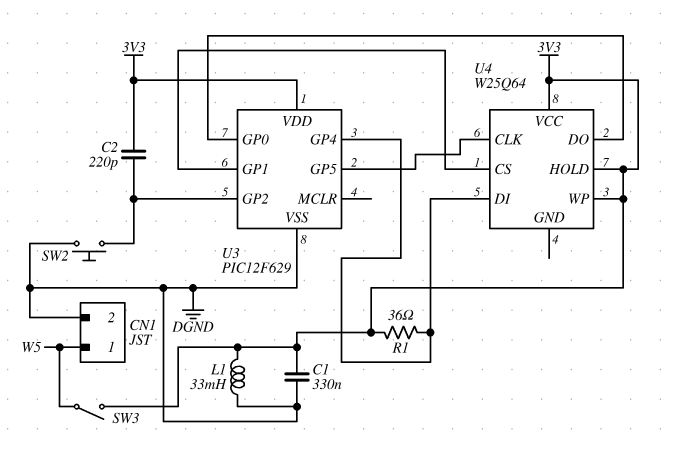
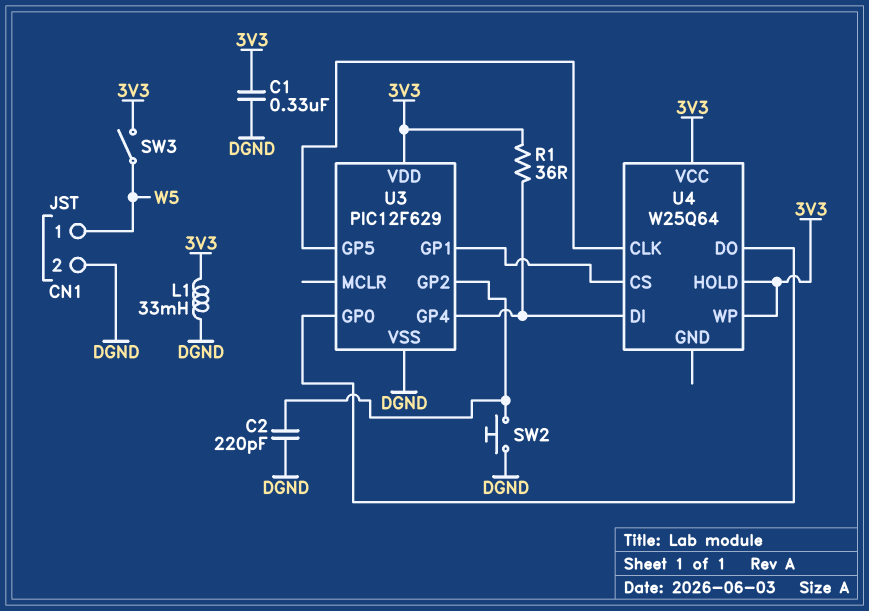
C2: 220pF (3V3, U3/GP2) -> 220pF (DGND, U3/GP2)

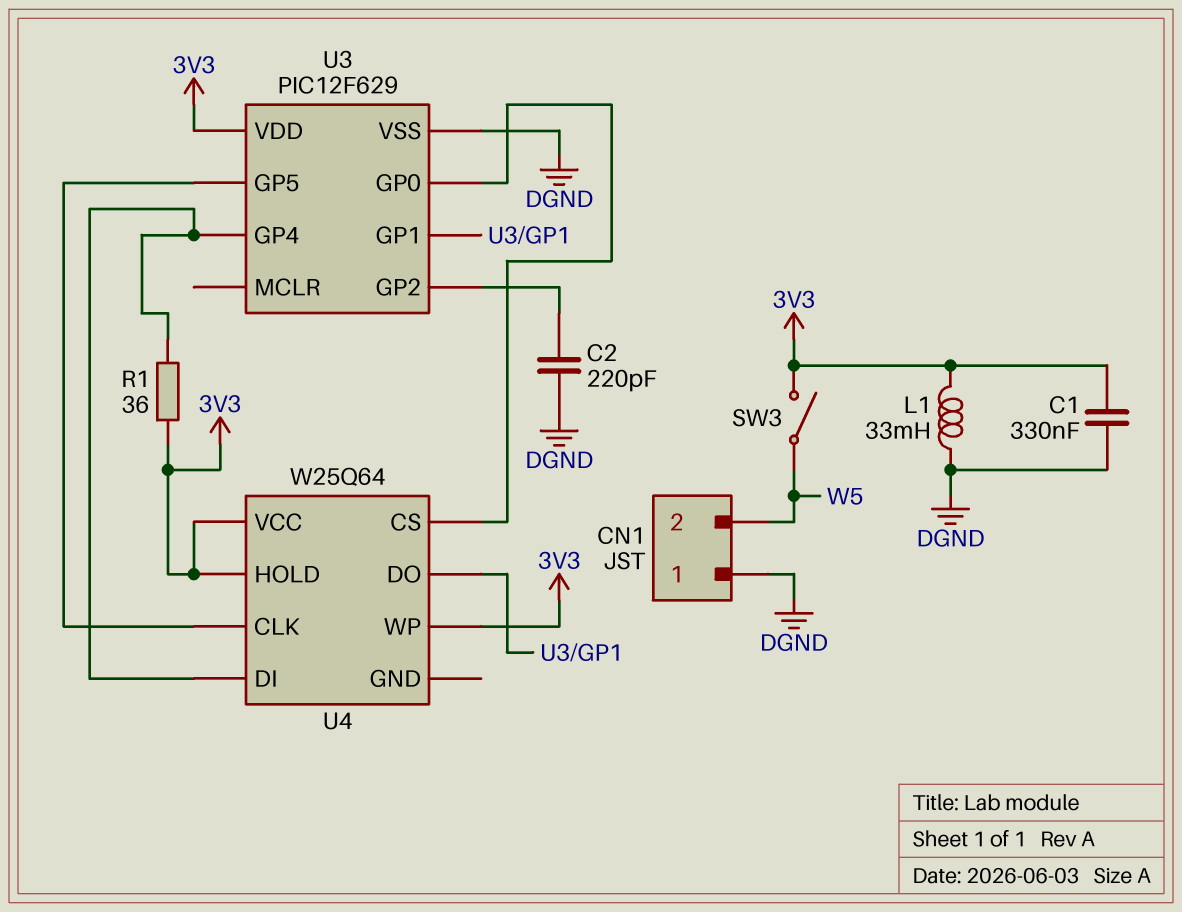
CN1 pin 1: W5 -> DGND
CN1 pin 2: DGND -> W5
SW2: button (DGND, U3/GP2) -> none
U4 pin CS: U3/GP1 -> U3/GP0
U4 pin DO: U3/GP0 -> U3/GP1

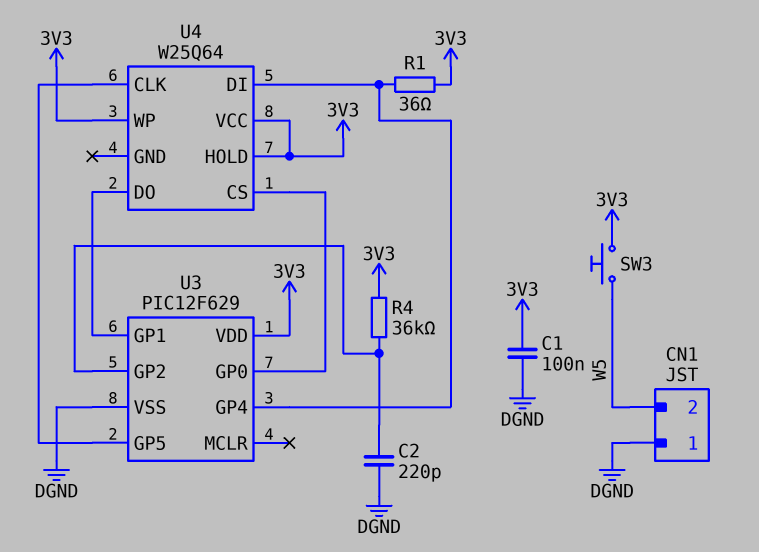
C1: 330nF (3V3, DGND) -> 100nF (3V3, DGND)
L1: 33mH (3V3, DGND) -> none
R4: none -> 36k (3V3, U3/GP2)
SW3: switch (3V3, W5) -> button (3V3, W5)

